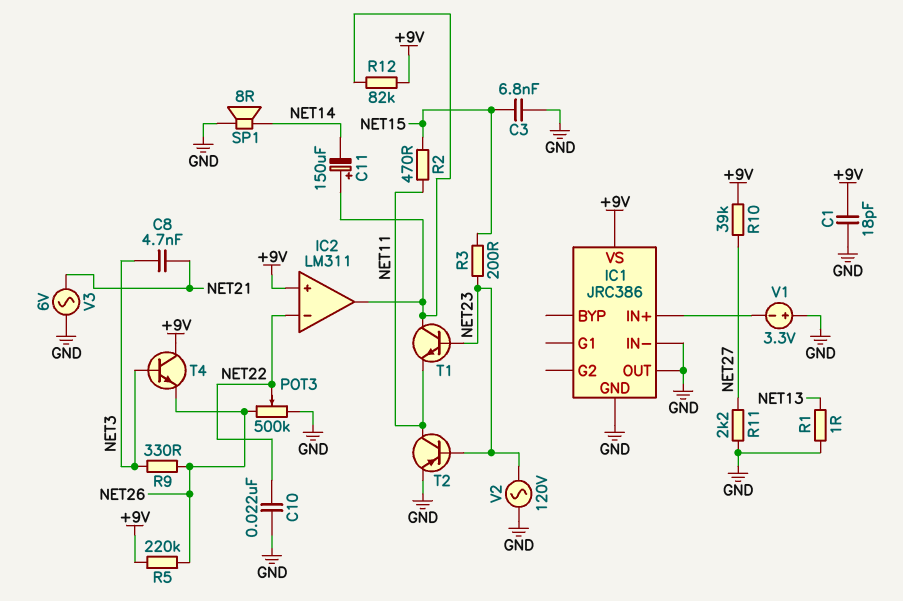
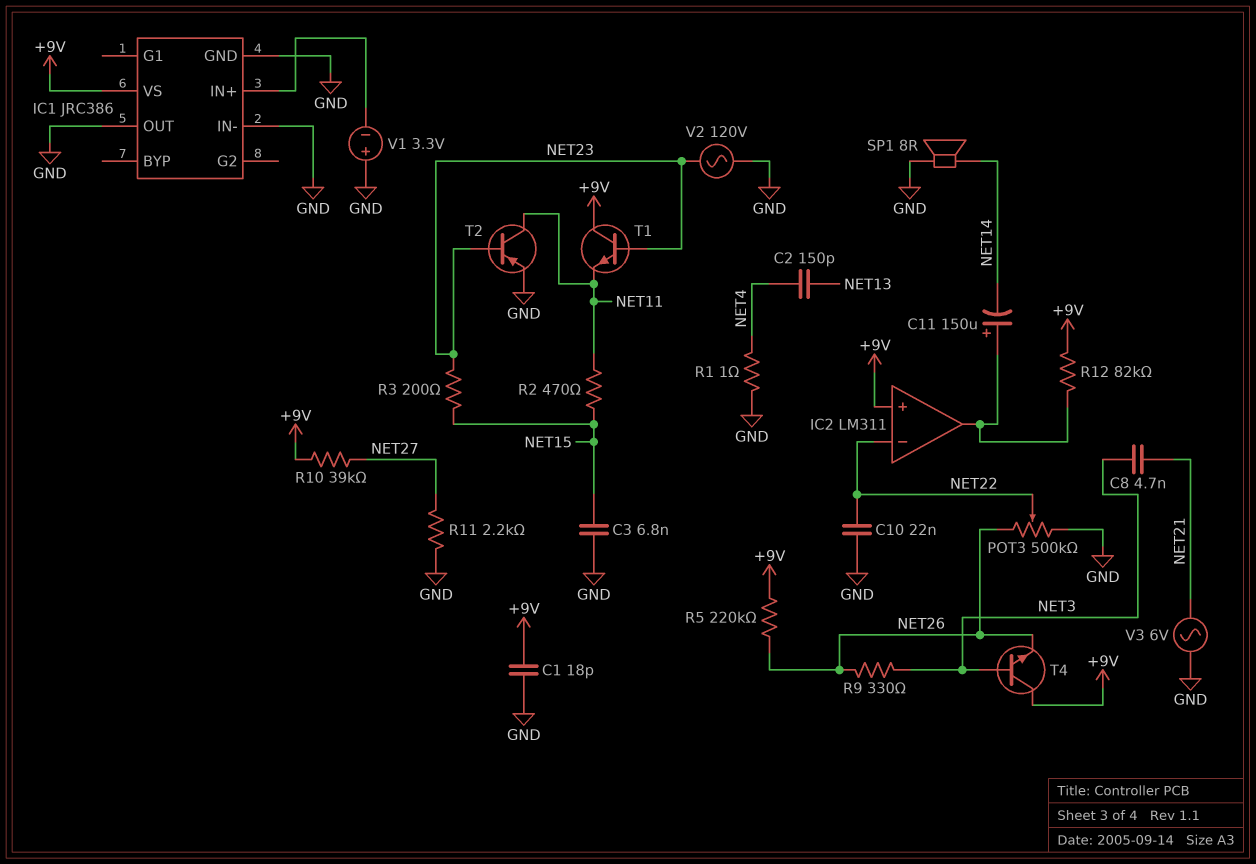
C2: none -> 150pF (NET4, NET13)
R1: 1 (GND, NET13) -> 1 (GND, NET4)
T1: NPN (B NET23, C IC2/out, E NET11) -> NPN (B NET23, C +9V, E NET11)

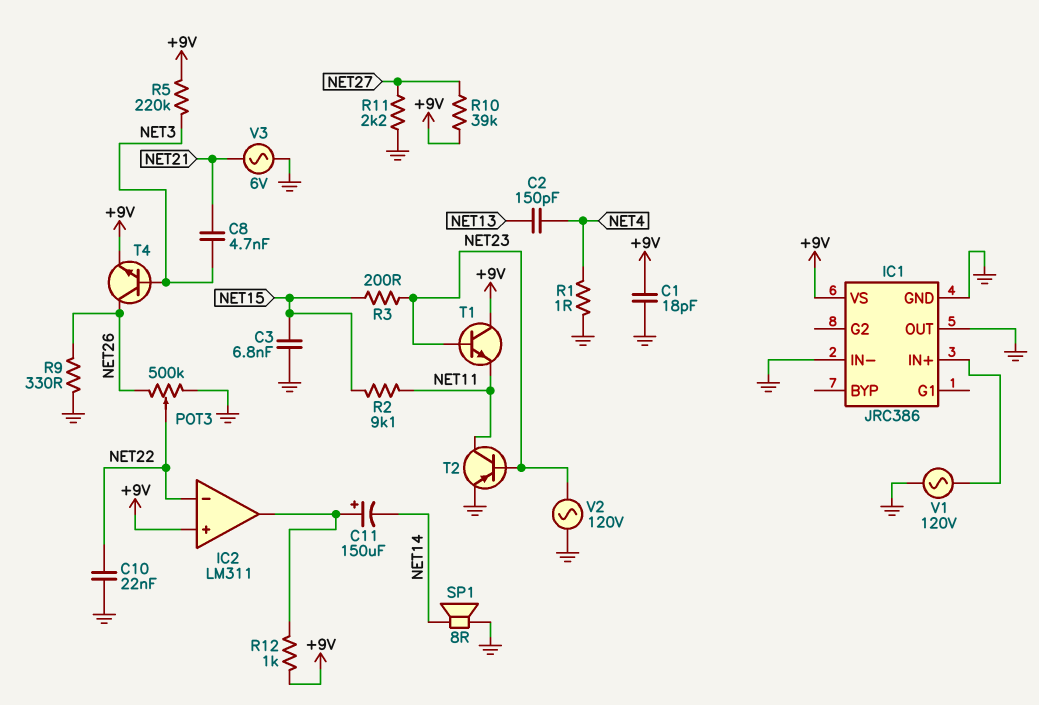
R2: 470 (NET11, NET15) -> 9.1k (NET11, NET15)
R5: 220k (+9V, NET26) -> 220k (+9V, NET3)
R9: 330 (NET3, NET26) -> 330 (GND, NET26)
R12: 82k (+9V, IC2/out) -> 1k (+9V, IC2/out)
T4: NPN (B NET3, C +9V, E NET26) -> NPN (B NET3, C NET26, E +9V)
V1: 3.3V (plus GND, minus IC1/IN+) -> AC 120V (GND, IC1/IN+)

